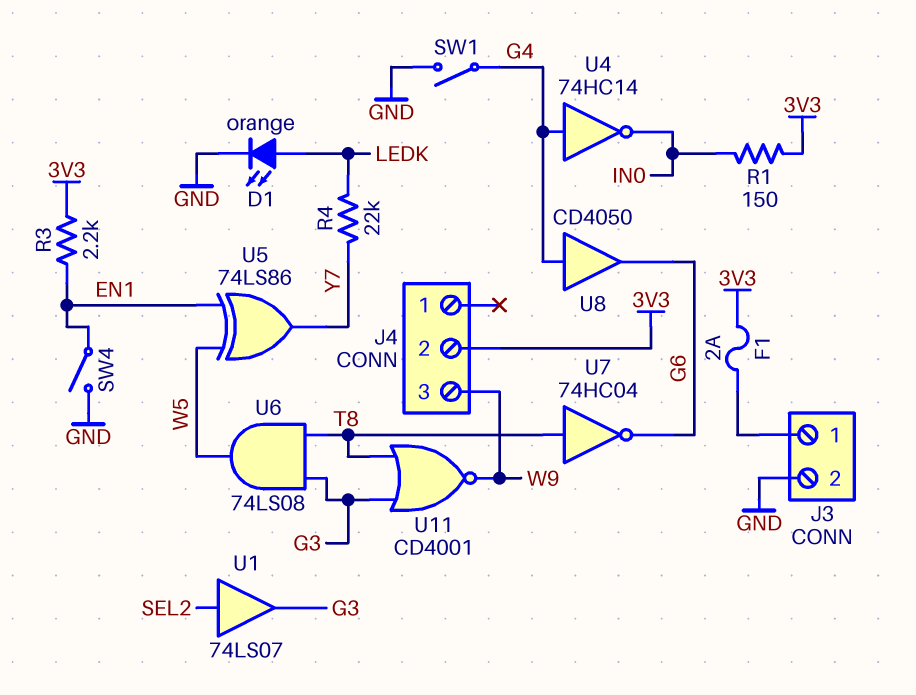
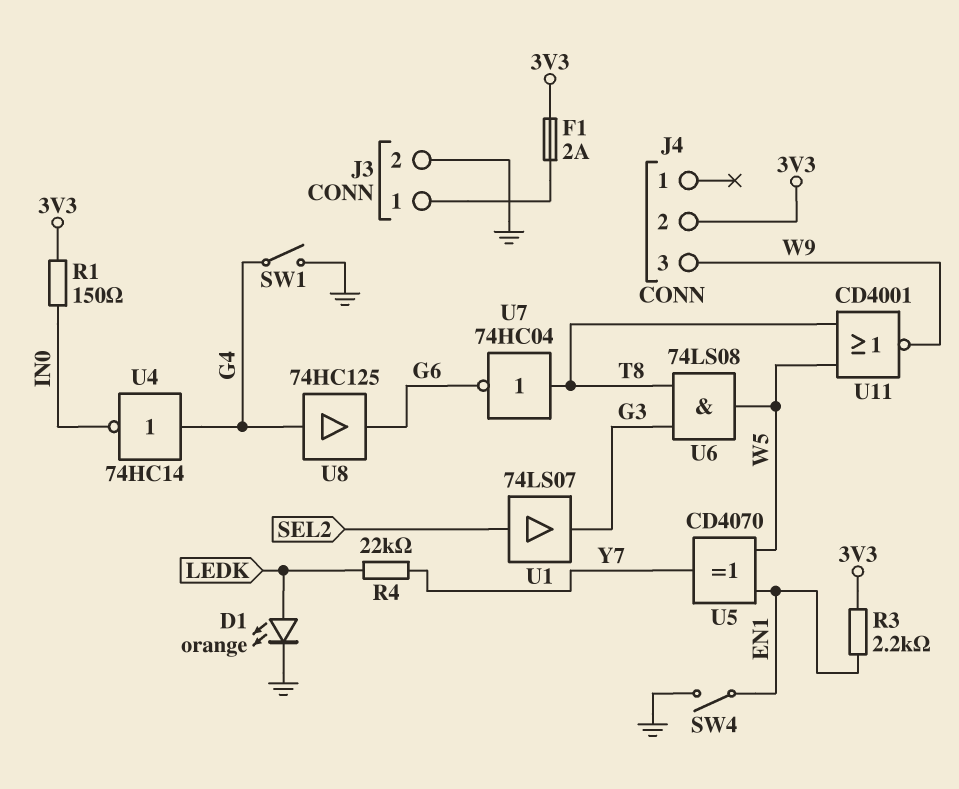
U5: XOR 74LS86 (in EN1, in W5, out Y7) -> XOR CD4070 (in EN1, in W5, out Y7)
U8: buffer CD4050 (in G4, out G6) -> buffer 74HC125 (in G4, out G6)
U11: NOR CD4001 (in G3, in T8, out W9) -> NOR CD4001 (in T8, in W5, out W9)

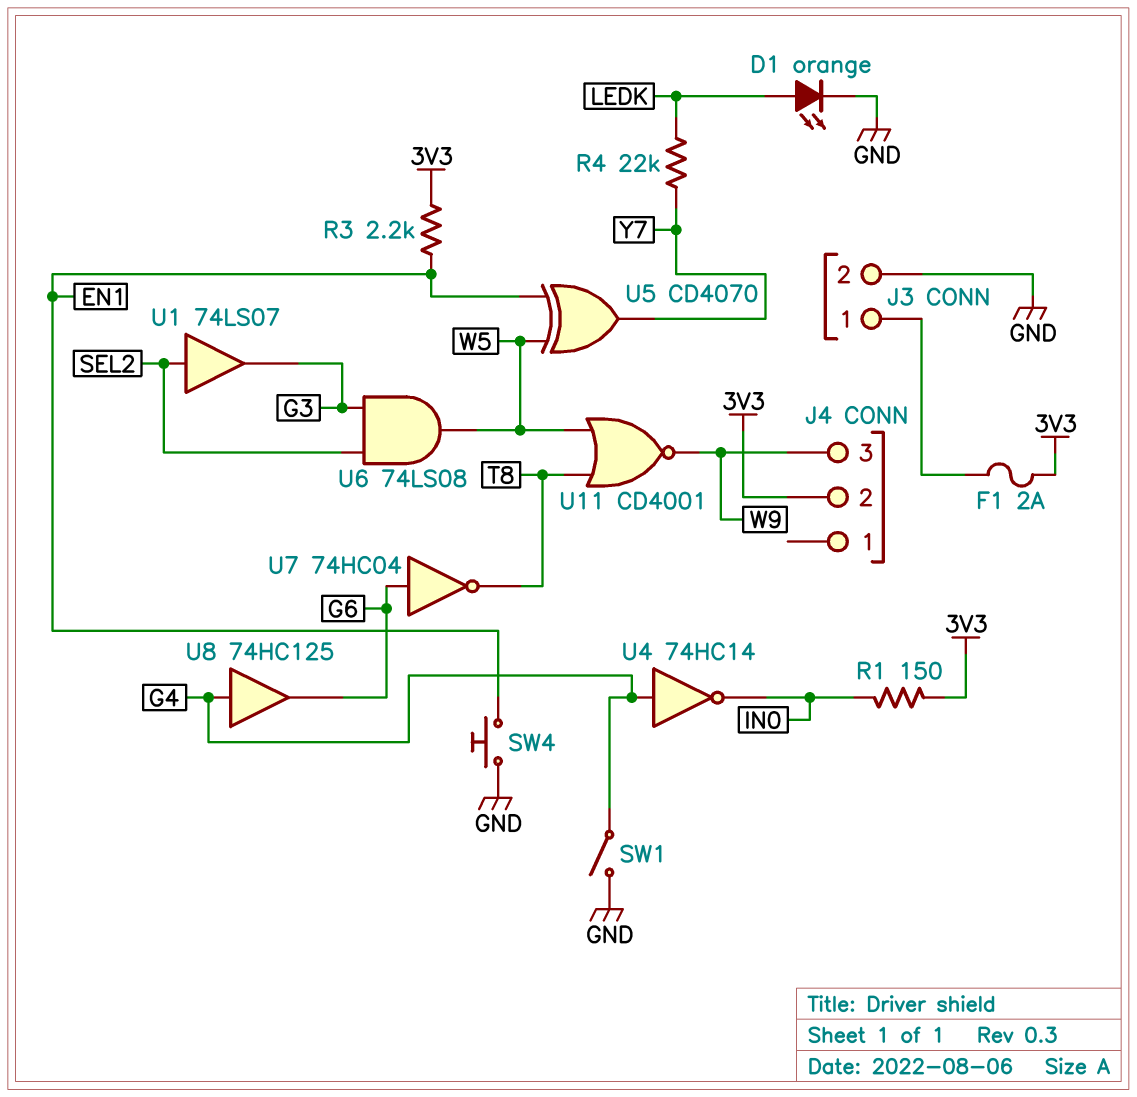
SW4: switch (EN1, GND) -> button (EN1, GND)
U6: AND 74LS08 (in G3, in T8, out W5) -> AND 74LS08 (in G3, in SEL2, out W5)
U7: NOT 74HC04 (in T8, out G6) -> NOT 74HC04 (in G6, out T8)

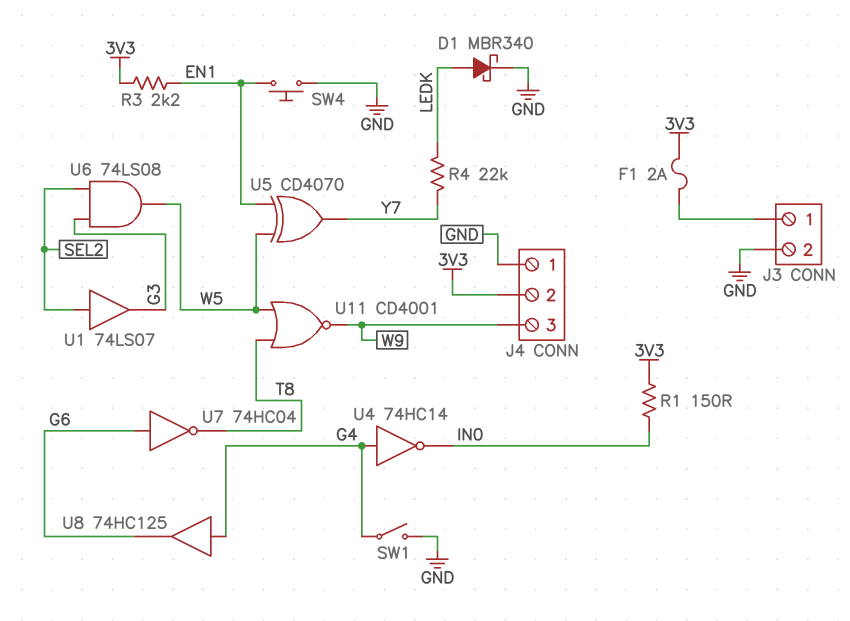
D1: LED orange (A LEDK, K GND) -> schottky MBR340 (A LEDK, K GND)
J4 pin 1: none -> GND

